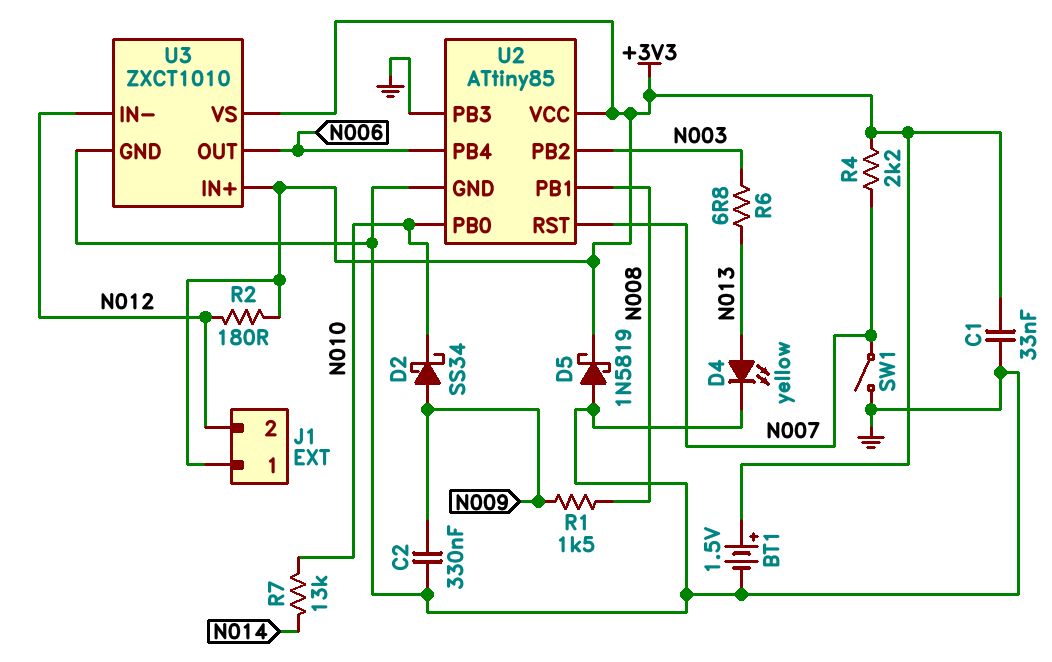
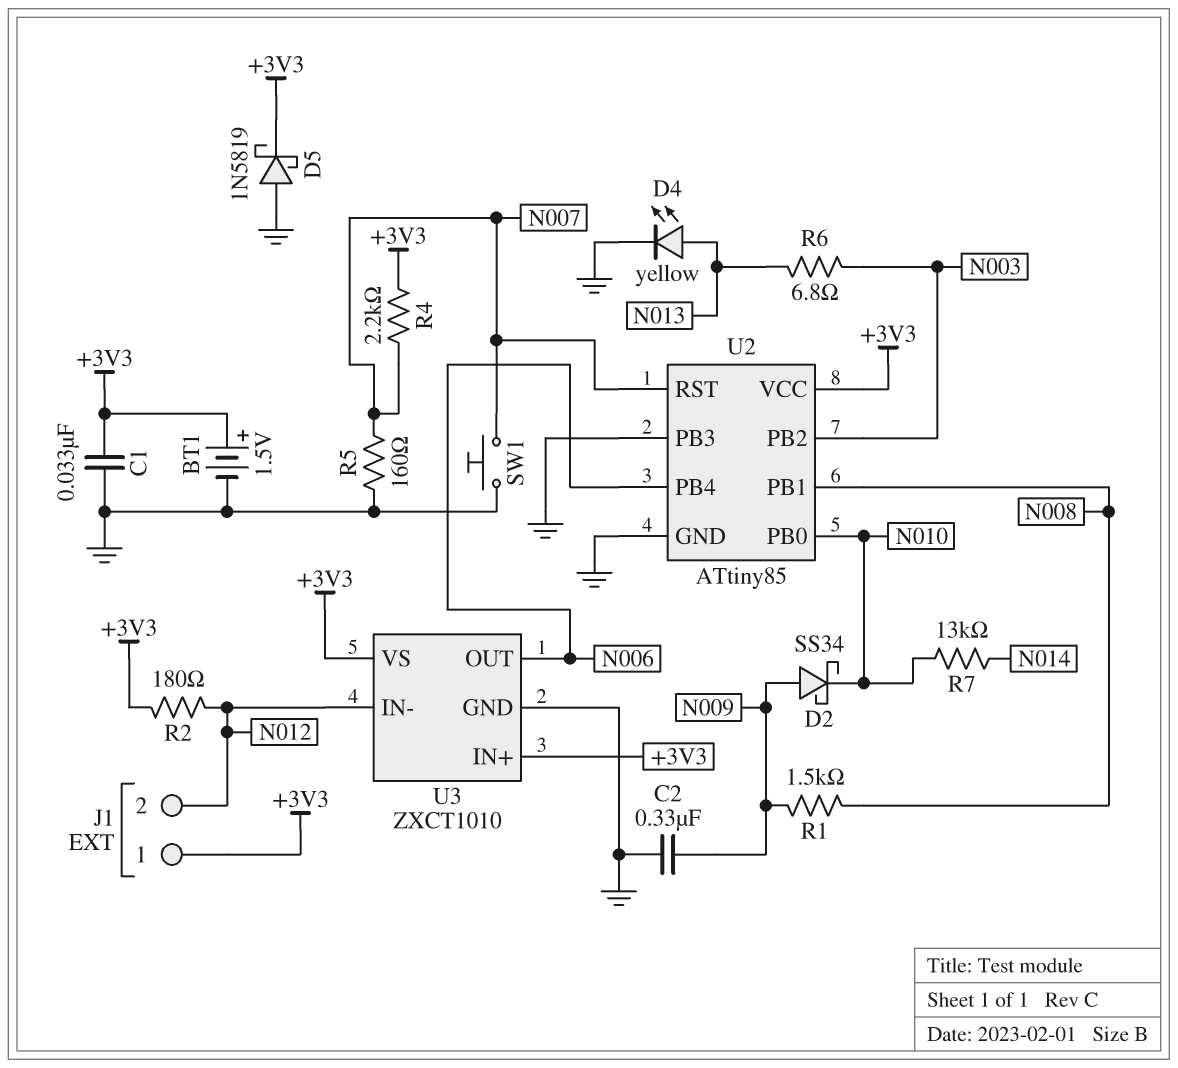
R5: none -> 160 (GND, N007)
SW1: switch (GND, N007) -> button (GND, N007)

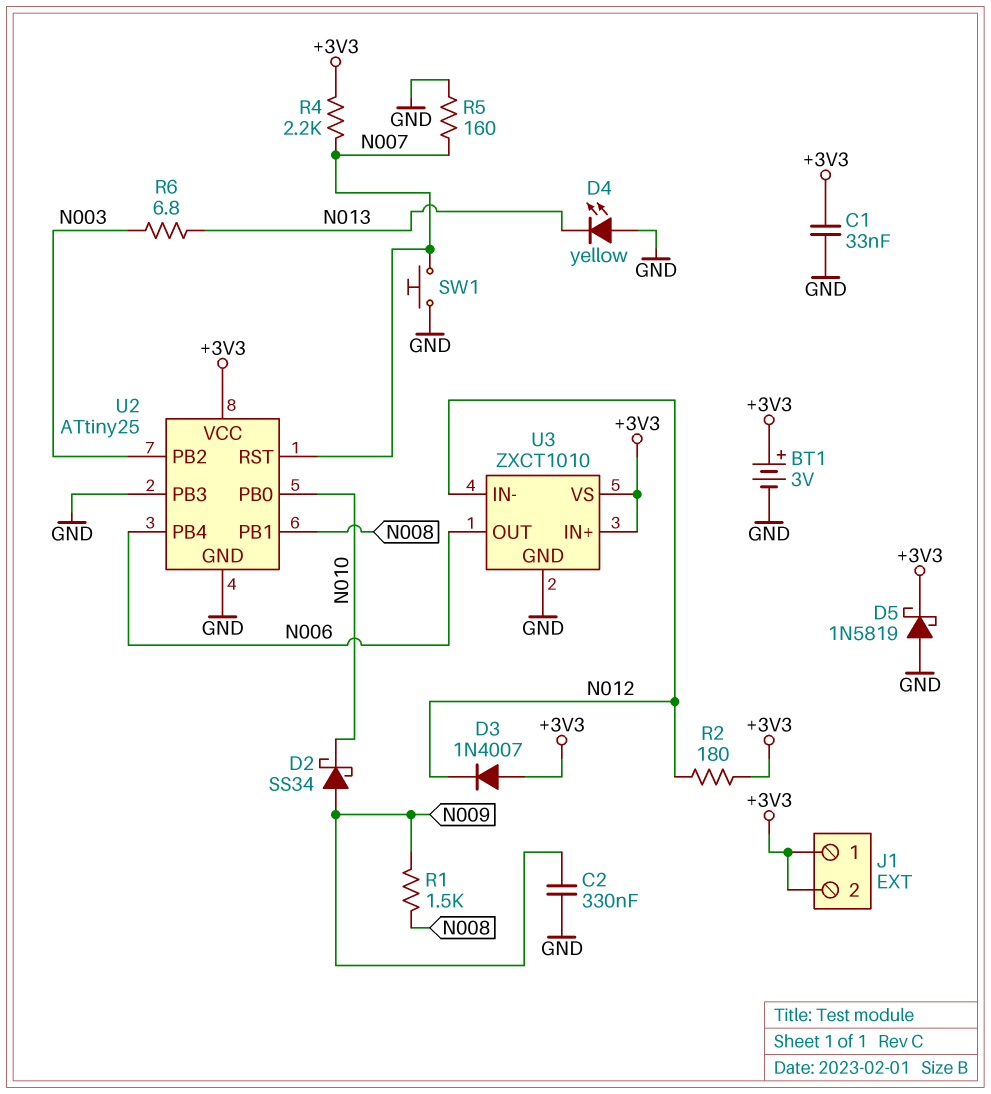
BT1: 1.5V (plus +3V3, minus GND) -> 3V (plus +3V3, minus GND)
D3: none -> diode 1N4007 (A +3V3, K N012)
D4: LED yellow (A N013, K GND) -> LED yellow (A GND, K N013)
J1 pin 2: N012 -> +3V3
R7: 13k (N010, N014) -> none
U2: ATtiny85 -> ATtiny25

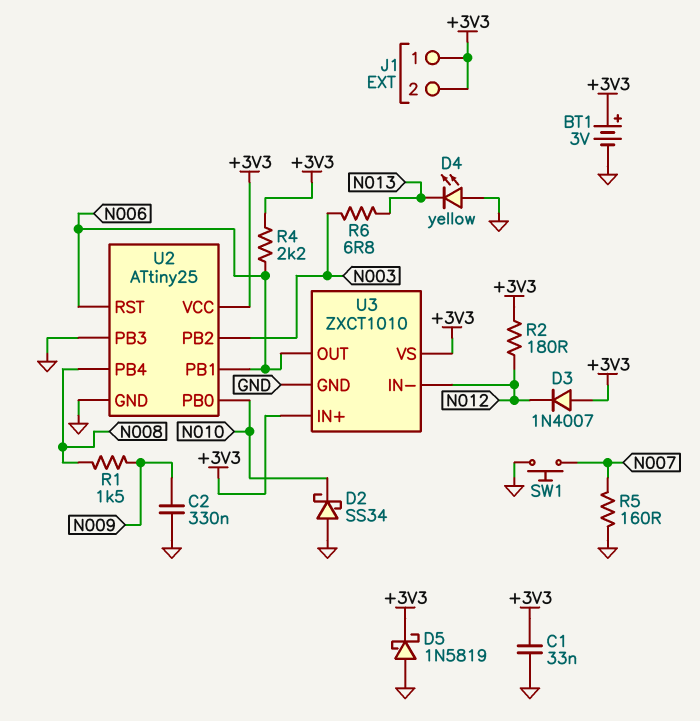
D2: schottky SS34 (A N009, K N010) -> schottky SS34 (A GND, K N010)
R4: 2.2k (+3V3, N007) -> 2.2k (+3V3, N006)
U2 pin PB1: N008 -> N006
U2 pin PB4: N006 -> N008
U2 pin RST: N007 -> N006

